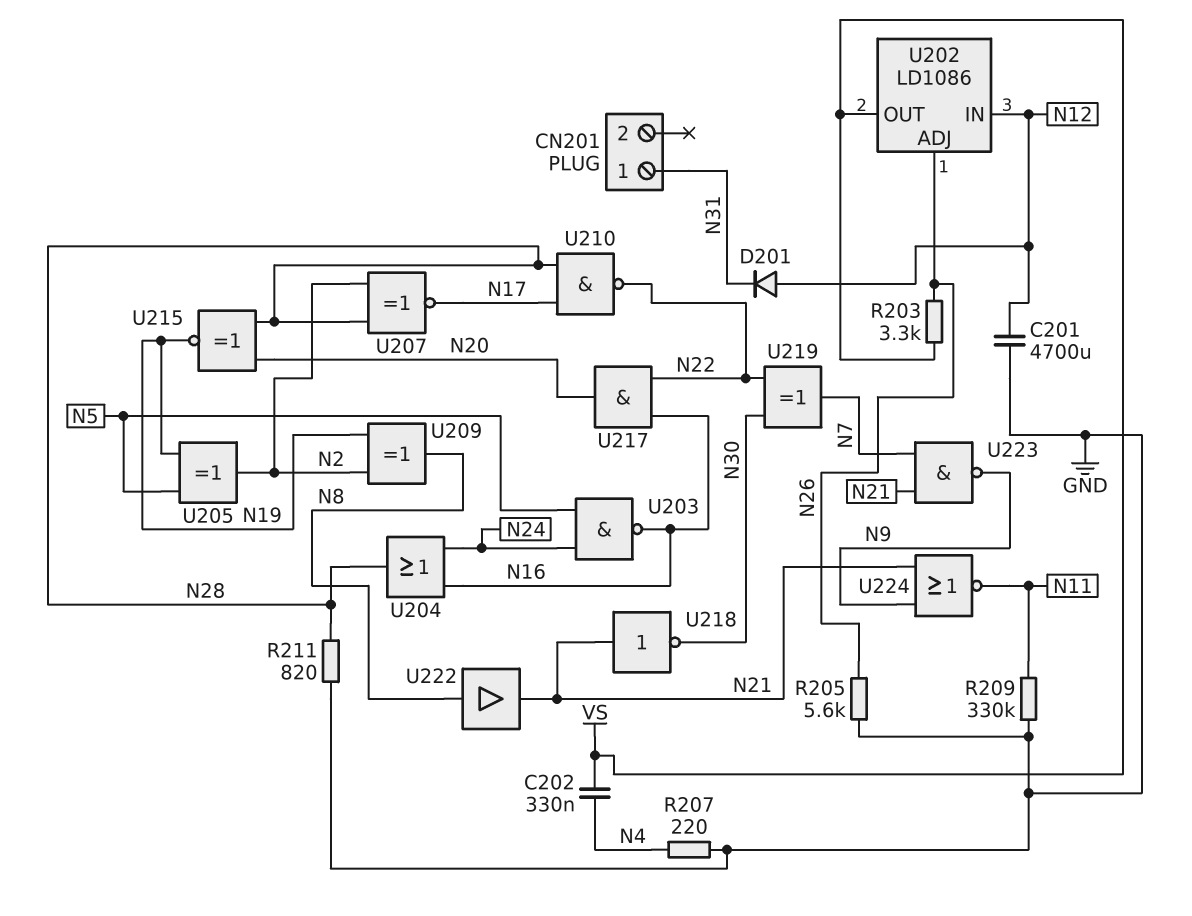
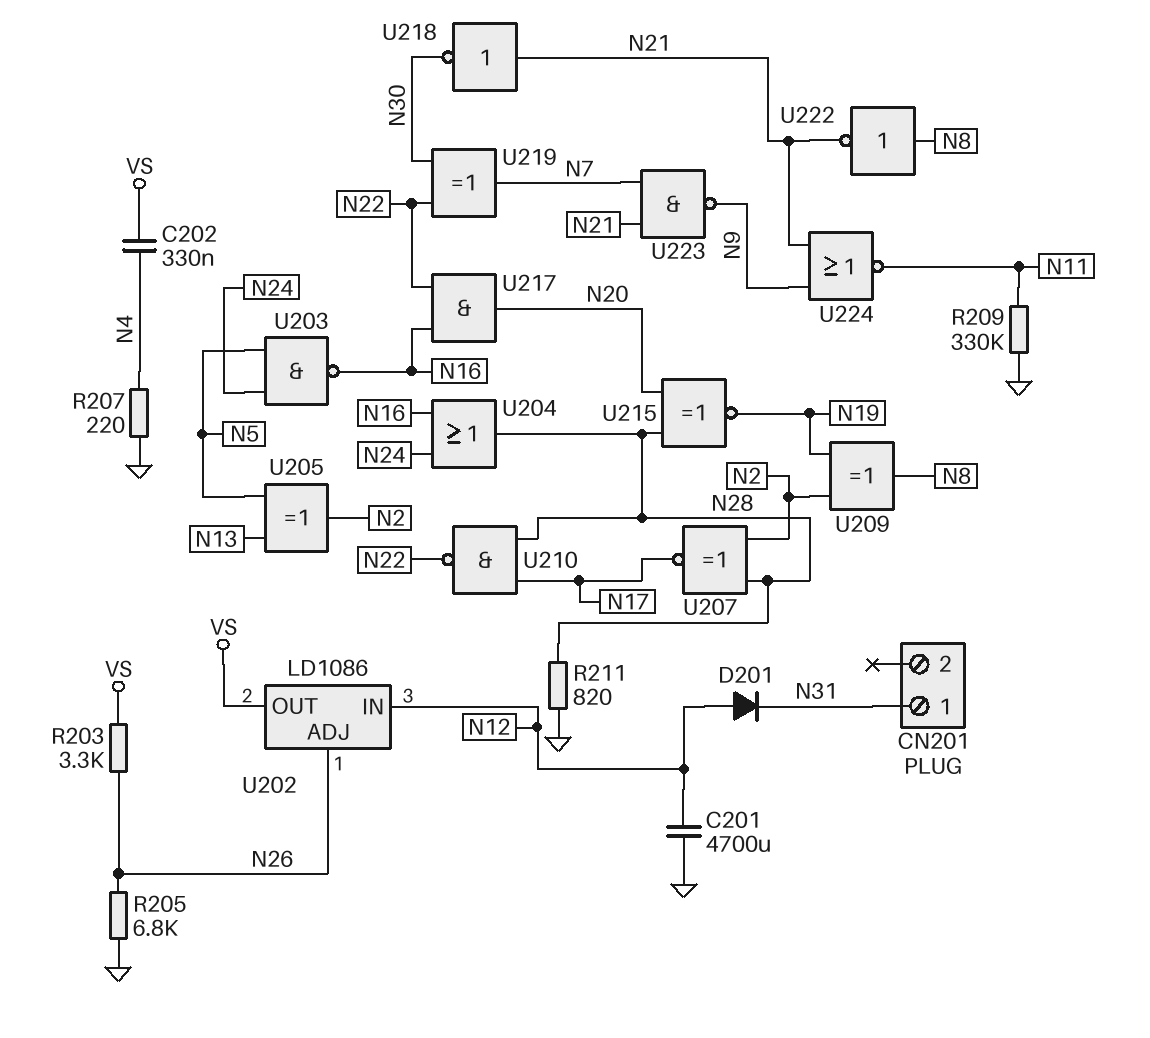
R205: 5.6k (GND, N26) -> 6.8k (GND, N26)
U205: XOR (in N5, in N19, out N2) -> XOR (in N5, in N13, out N2)
U222: buffer (in N8, out N21) -> NOT (in N8, out N21)

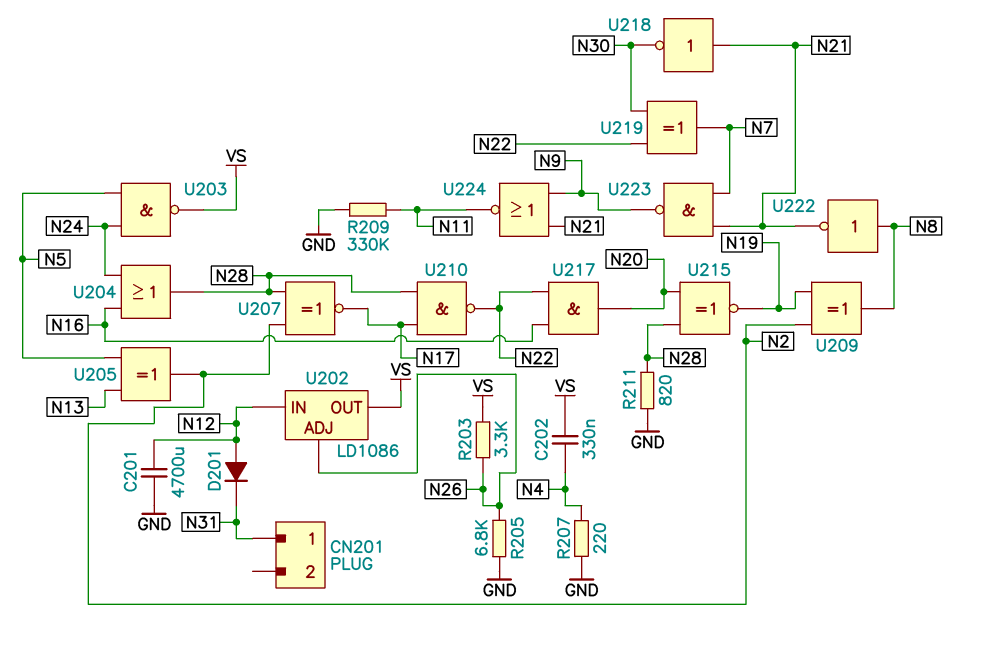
U203: NAND (in N5, in N24, out N16) -> NAND (in N5, in N24, out VS)

